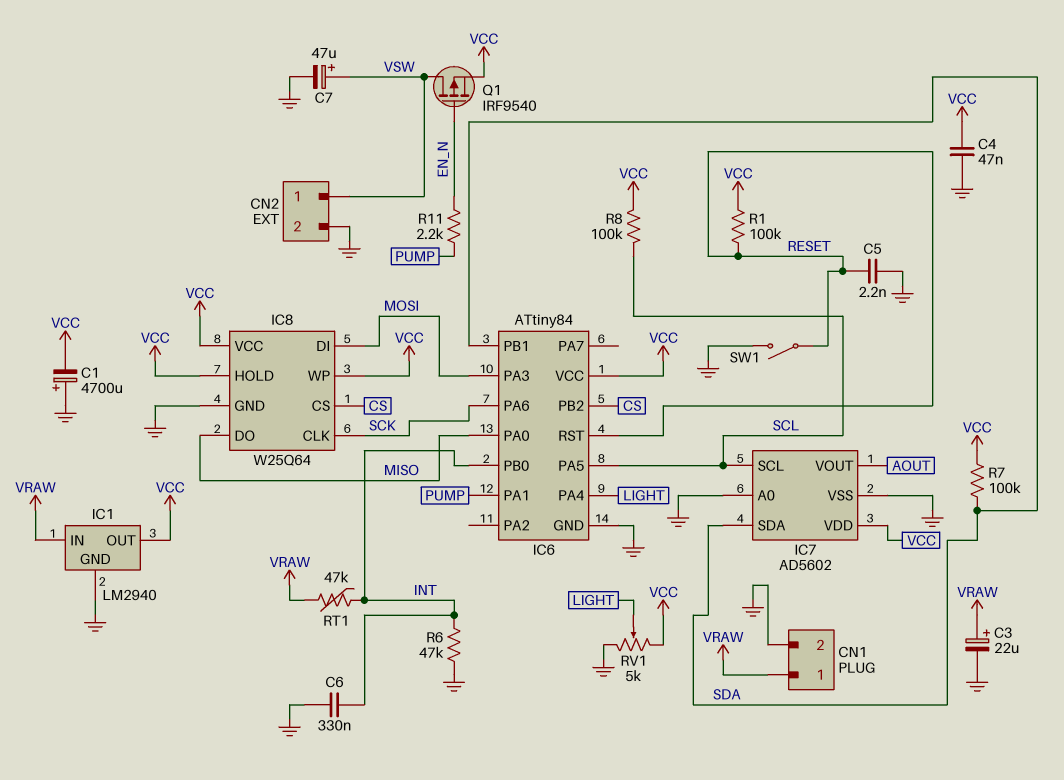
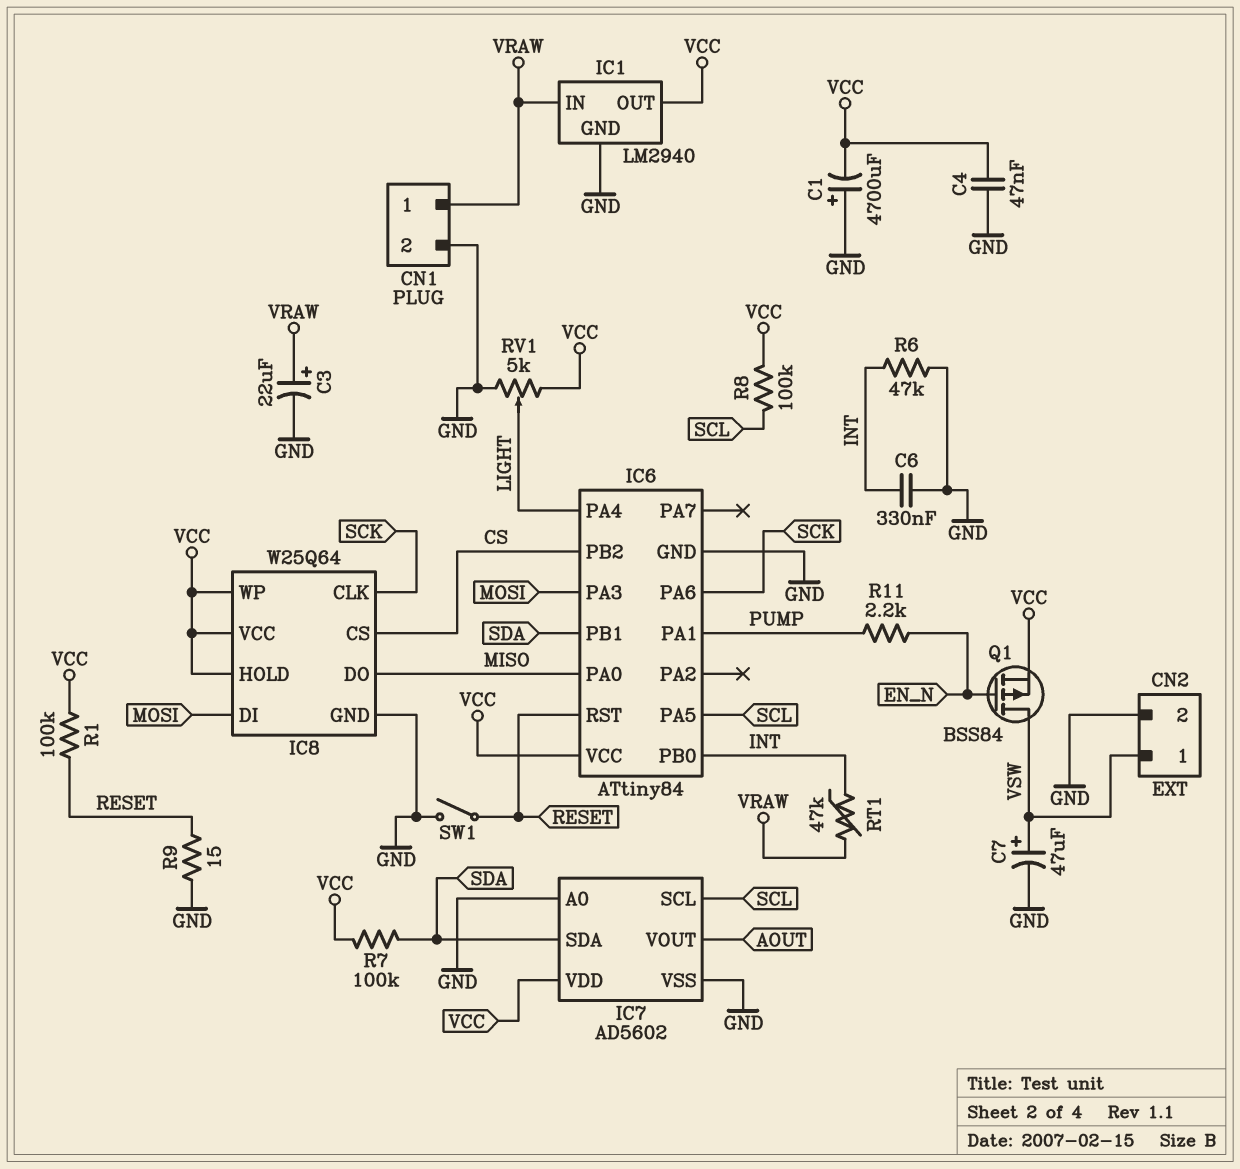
C5: 2.2nF (GND, RESET) -> none
Q1: PMOS IRF9540 (G EN_N, D VSW, S VCC) -> PMOS BSS84 (G EN_N, D VSW, S VCC)
R9: none -> 15 (GND, RESET)

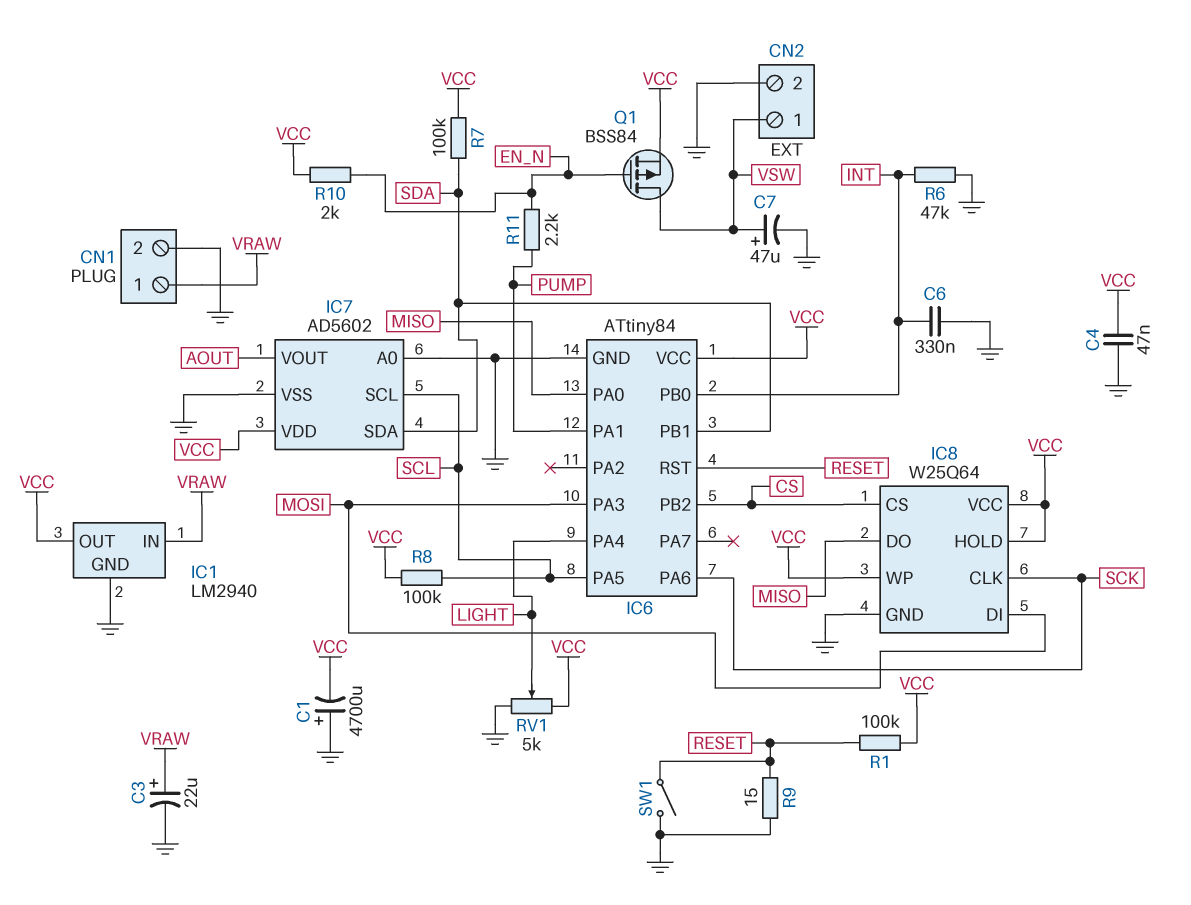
R10: none -> 2k (EN_N, VCC)
RT1: 47k (INT, VRAW) -> none

